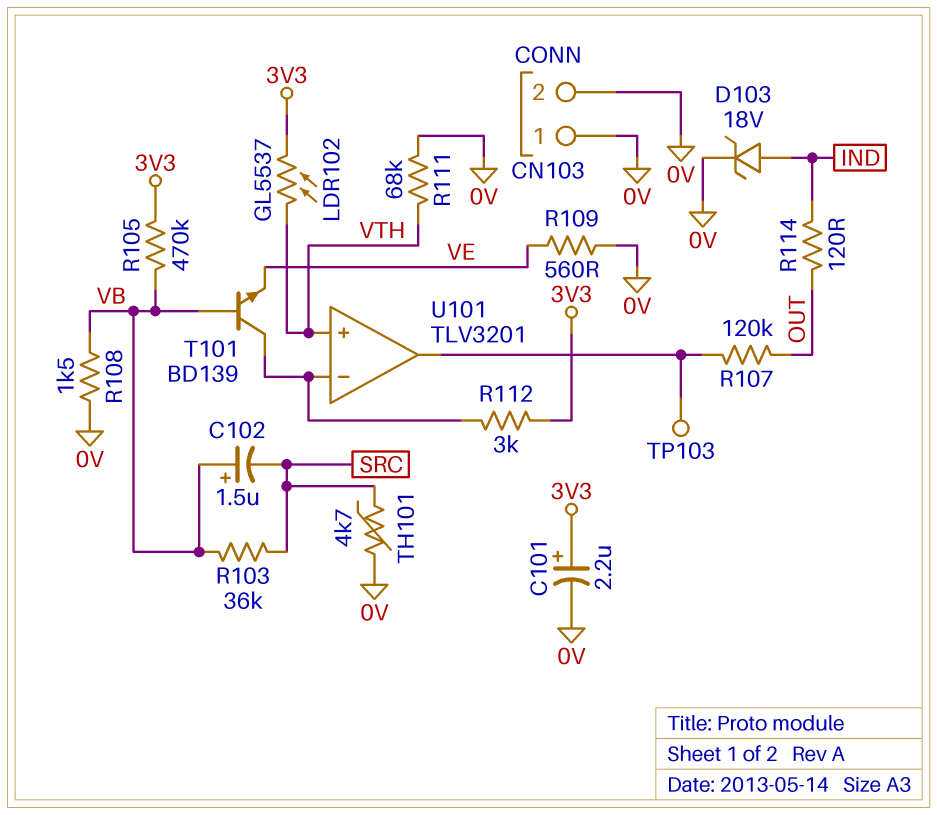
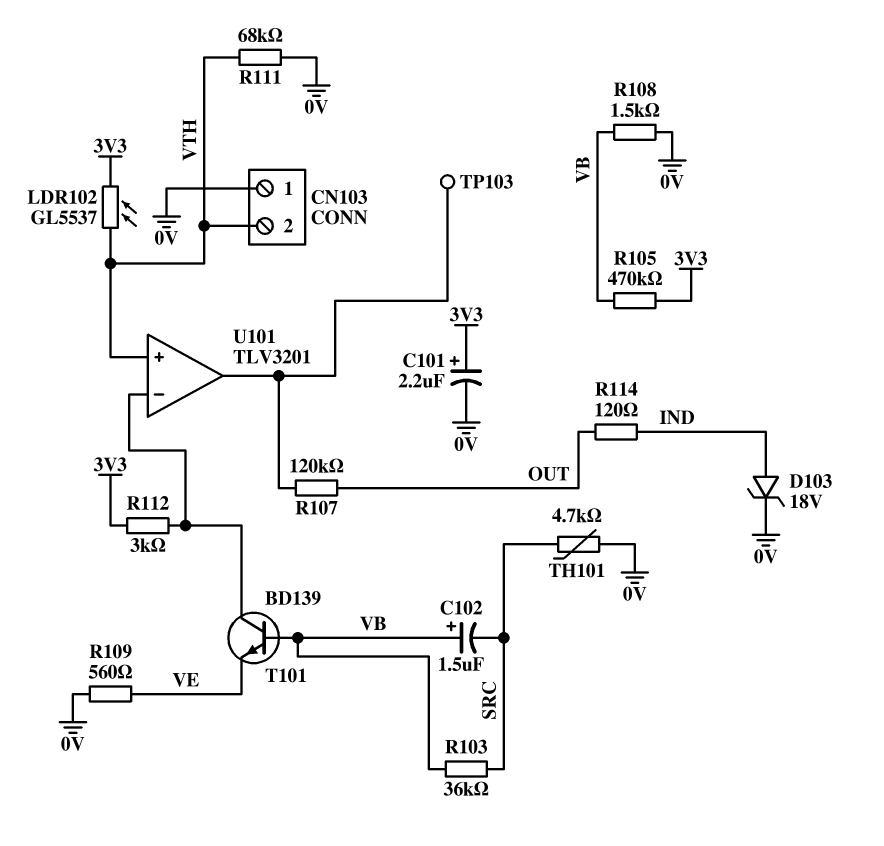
CN103 pin 2: 0V -> VTH

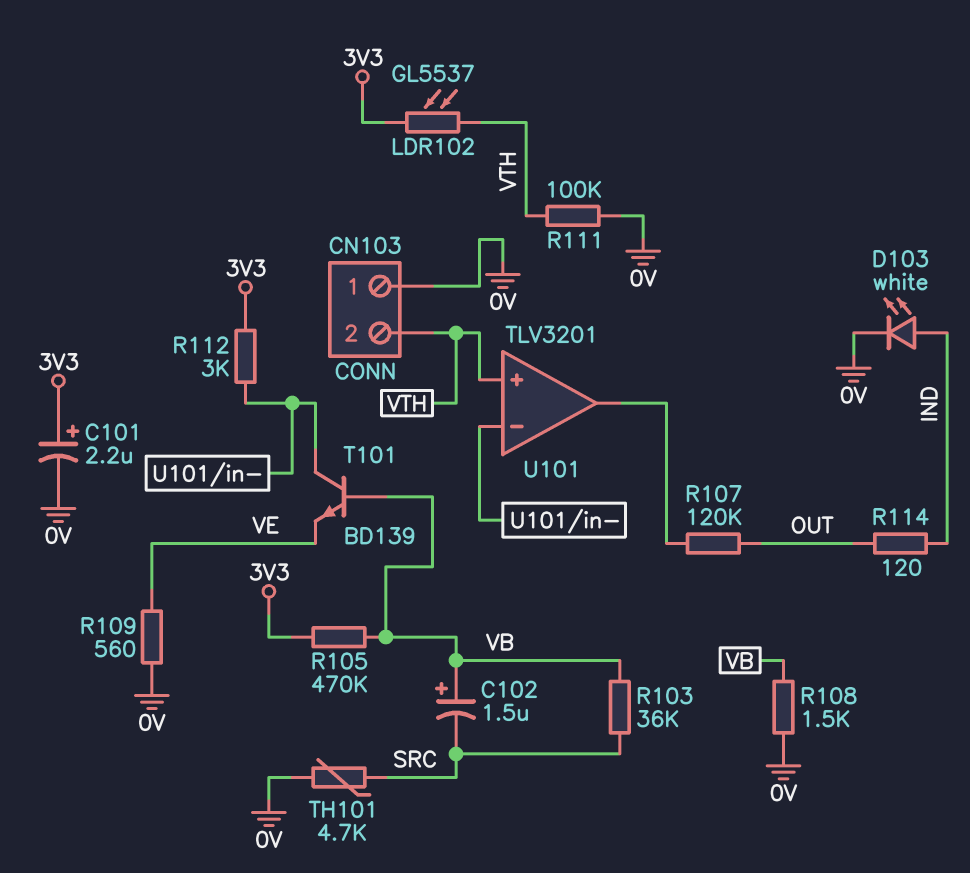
D103: zener 18V (A IND, K 0V) -> LED white (A IND, K 0V)
R111: 68k (0V, VTH) -> 100k (0V, VTH)
TP103: test point (U101/out) -> none

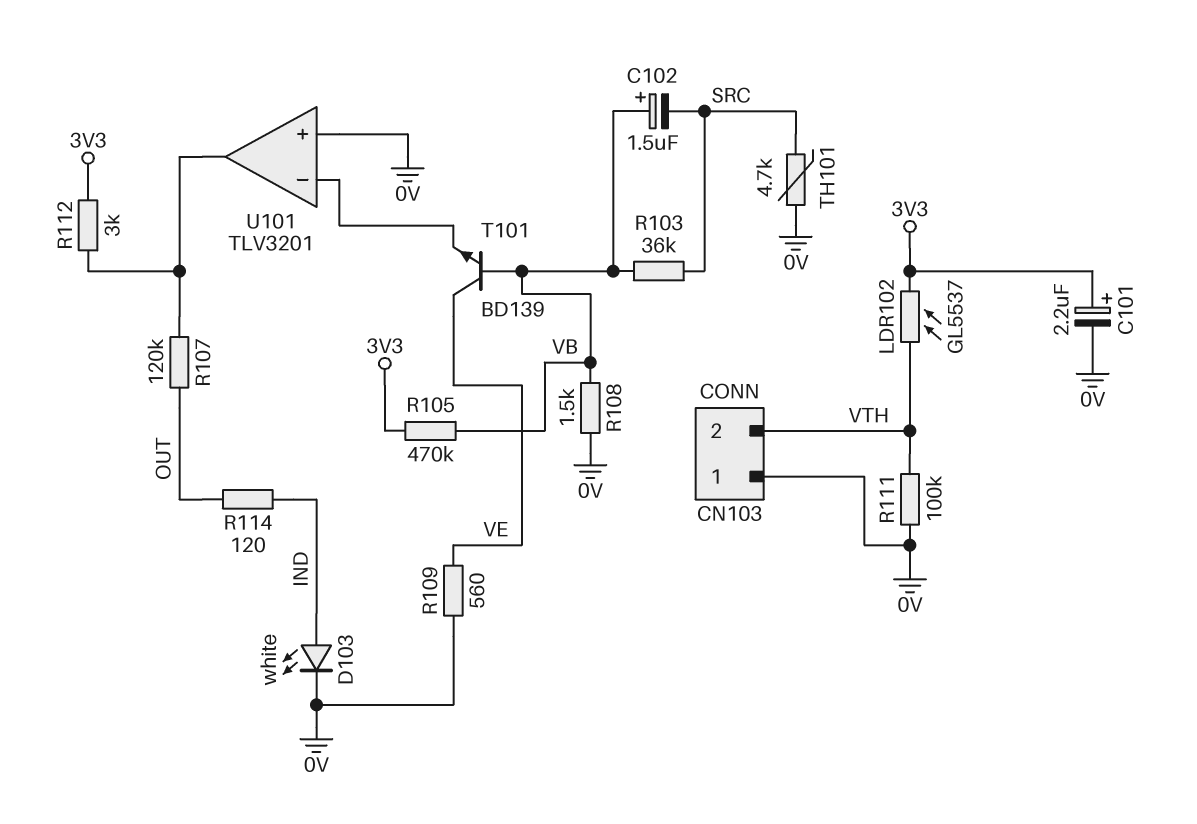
R112: 3k (3V3, U101/in-) -> 3k (3V3, U101/out)
T101: NPN BD139 (B VB, C U101/in-, E VE) -> NPN BD139 (B VB, C VE, E U101/in-)
U101 pin in+: VTH -> 0V

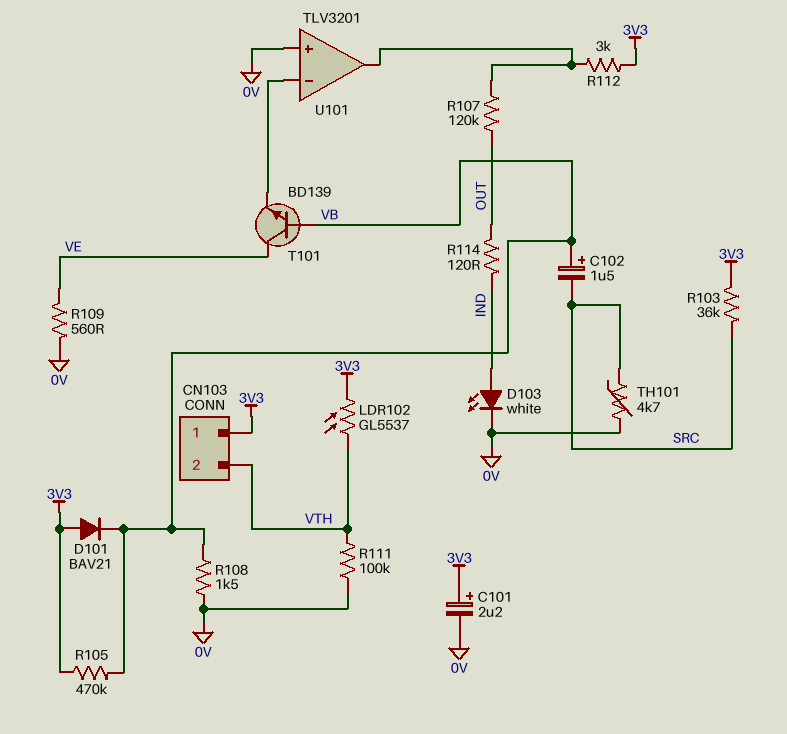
CN103 pin 1: 0V -> 3V3
D101: none -> diode BAV21 (A 3V3, K VB)
R103: 36k (SRC, VB) -> 36k (3V3, SRC)

